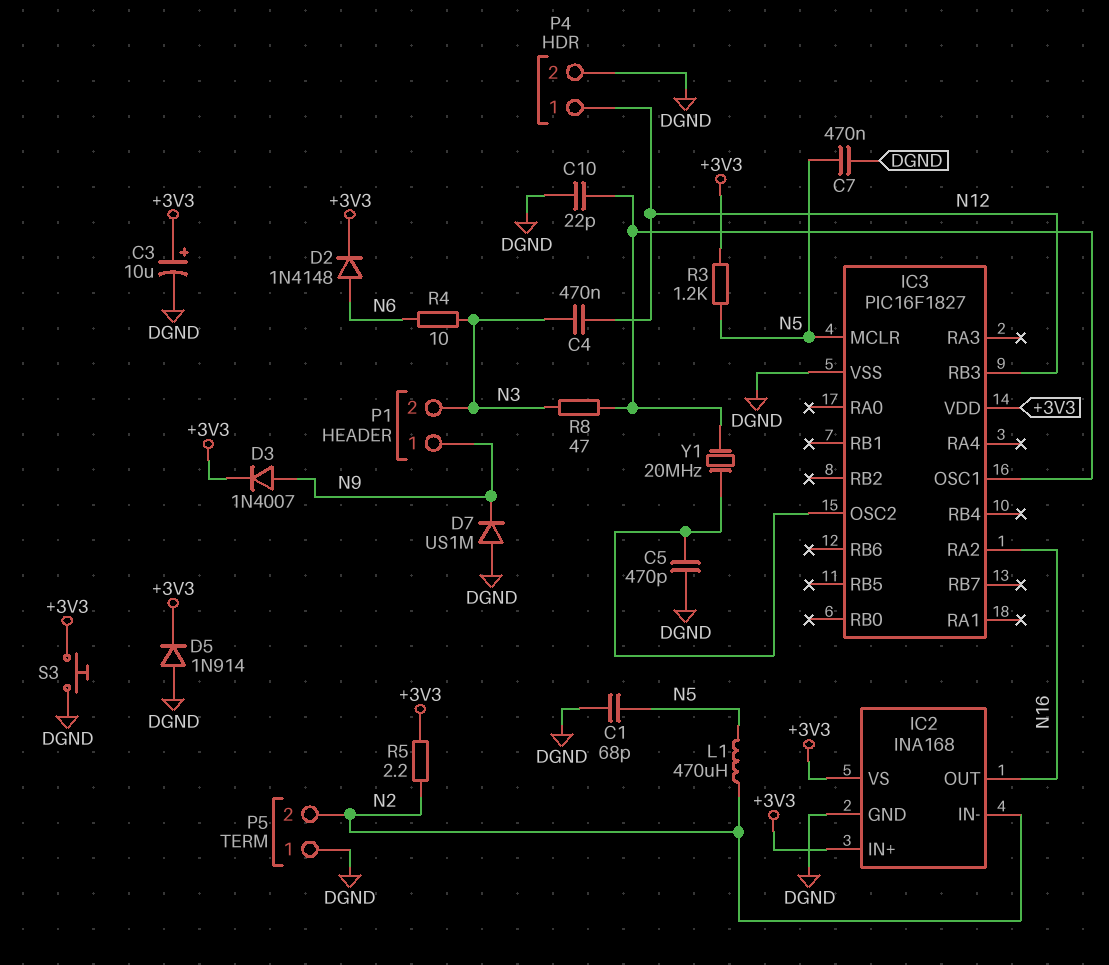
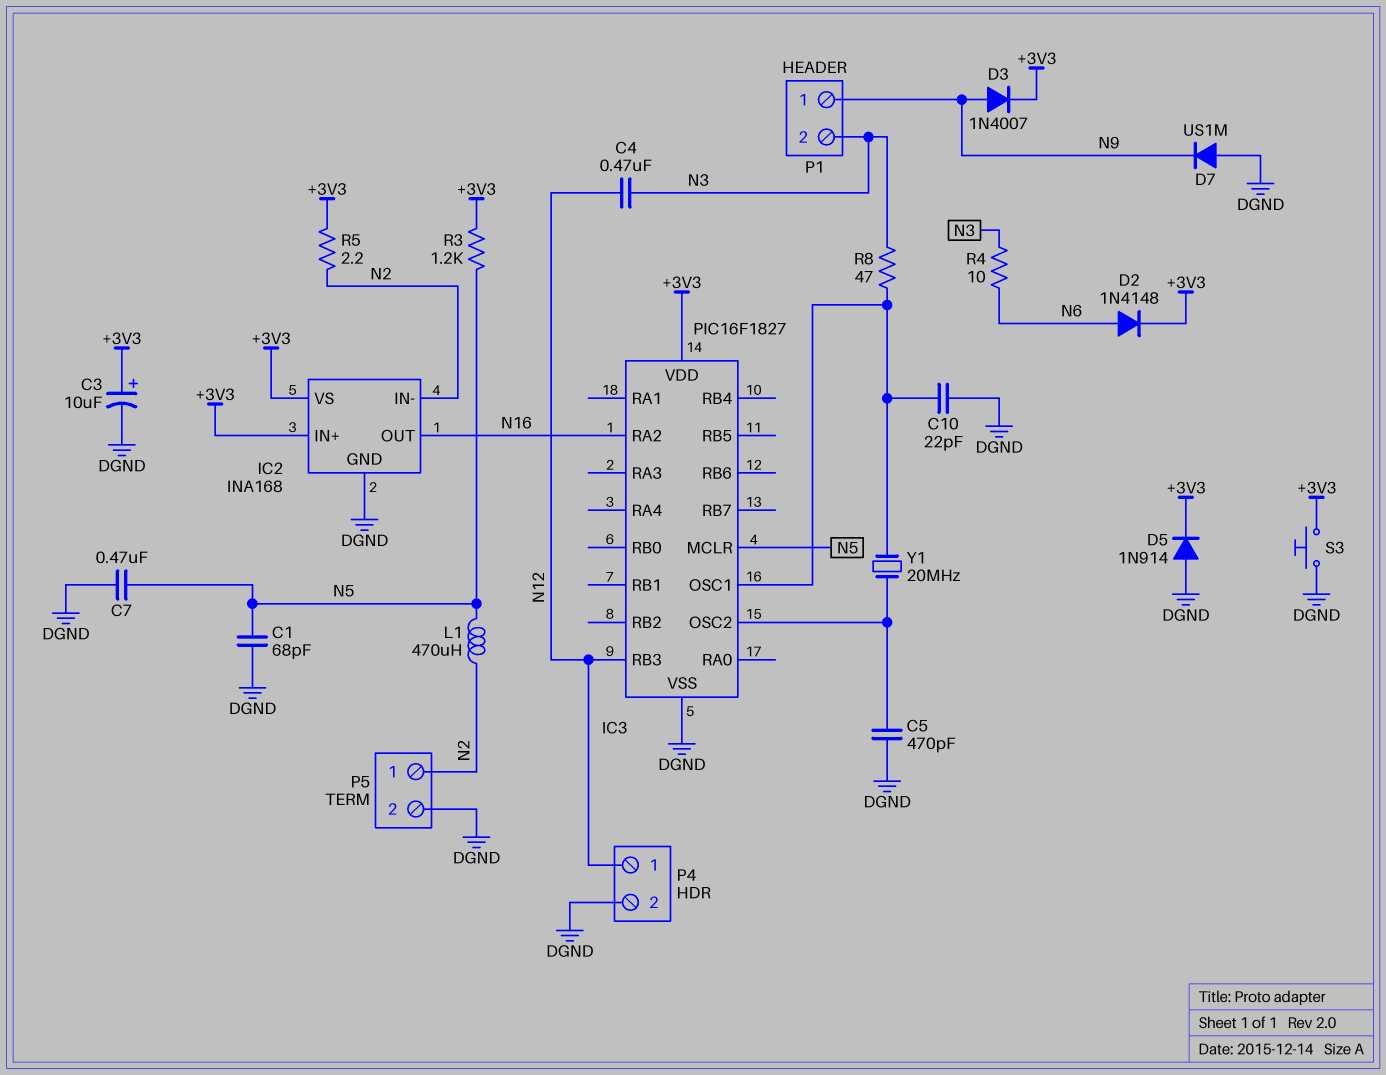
P5 pin 1: DGND -> N2
P5 pin 2: N2 -> DGND

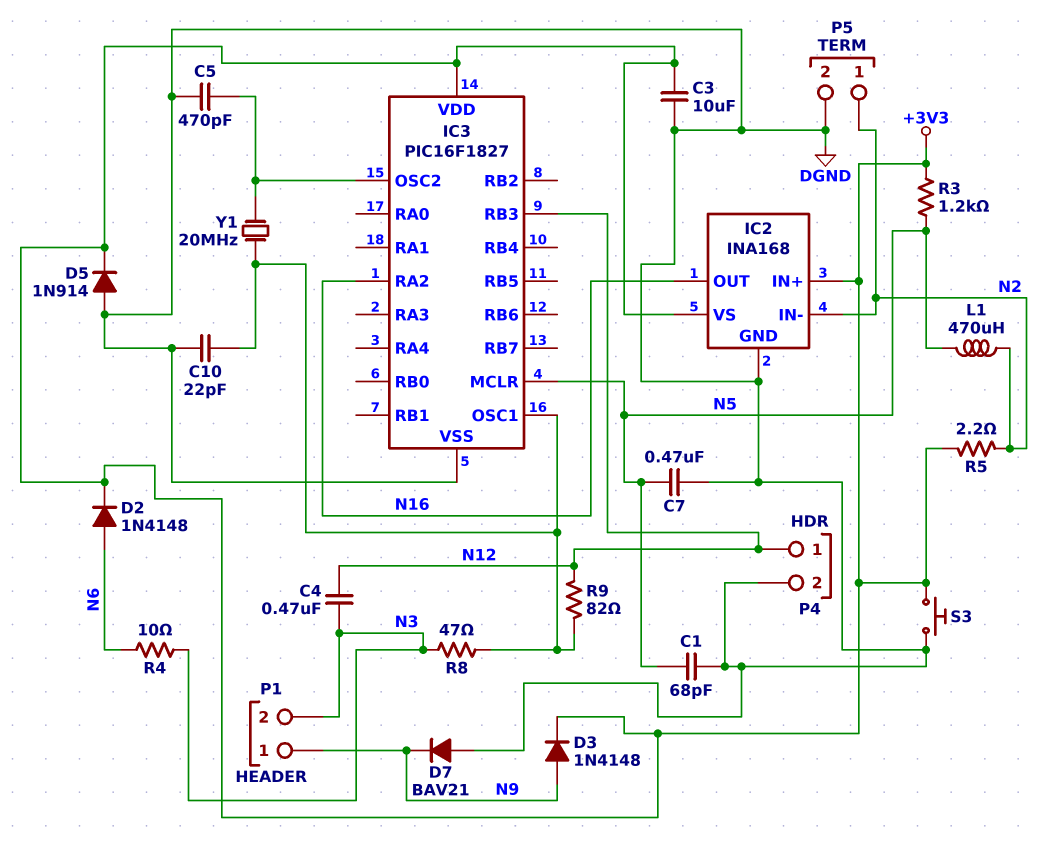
C3: 10uF (plus +3V3, minus DGND) -> 10uF (+3V3, DGND)
D3: diode 1N4007 (A N9, K +3V3) -> diode 1N4148 (A N9, K +3V3)
D7: diode US1M (A DGND, K N9) -> diode BAV21 (A DGND, K N9)
R9: none -> 82 (IC3/OSC1, N12)

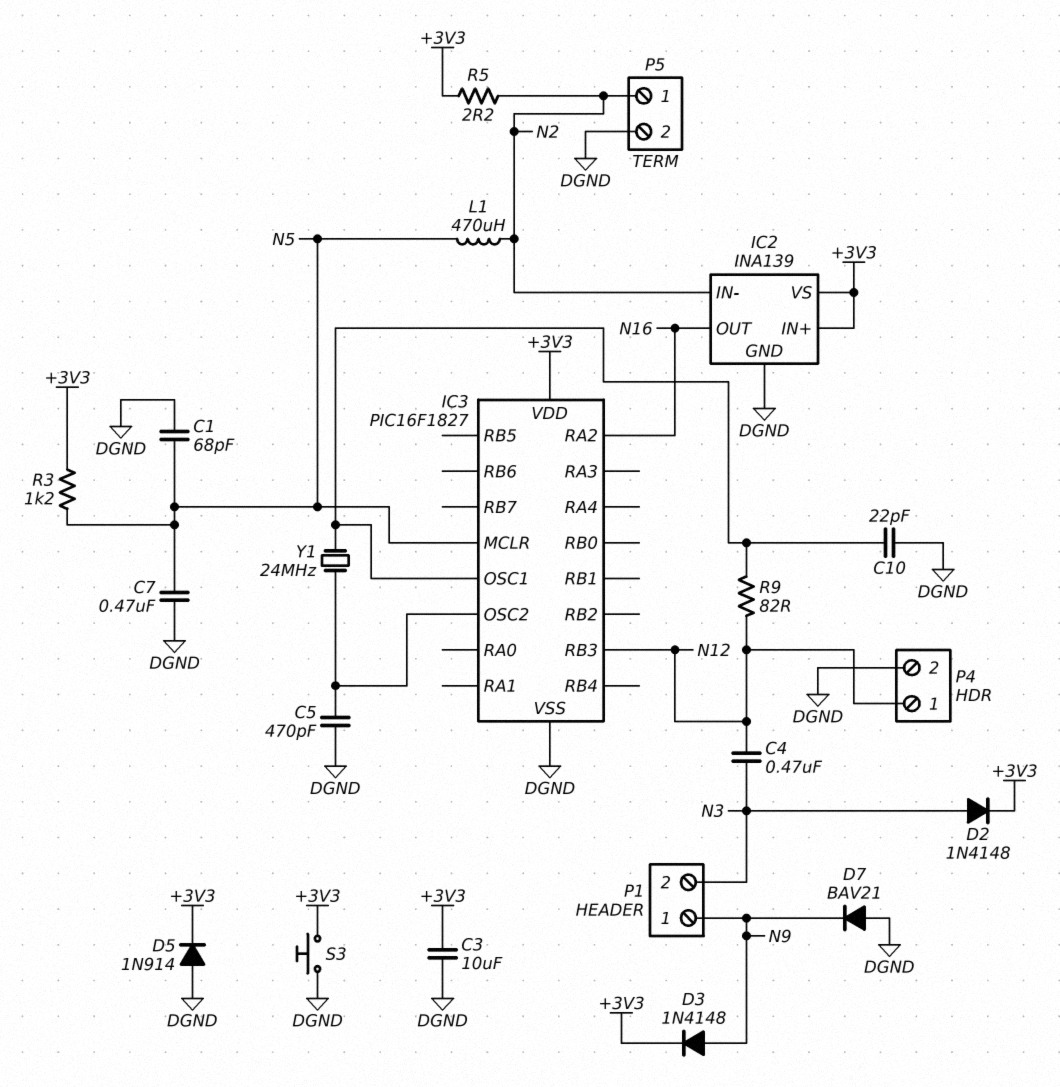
D2: diode 1N4148 (A N6, K +3V3) -> diode 1N4148 (A N3, K +3V3)
IC2: INA168 -> INA139
R4: 10 (N3, N6) -> none
R8: 47 (IC3/OSC1, N3) -> none
Y1: 20MHz (IC3/OSC1, IC3/OSC2) -> 24MHz (IC3/OSC1, IC3/OSC2)

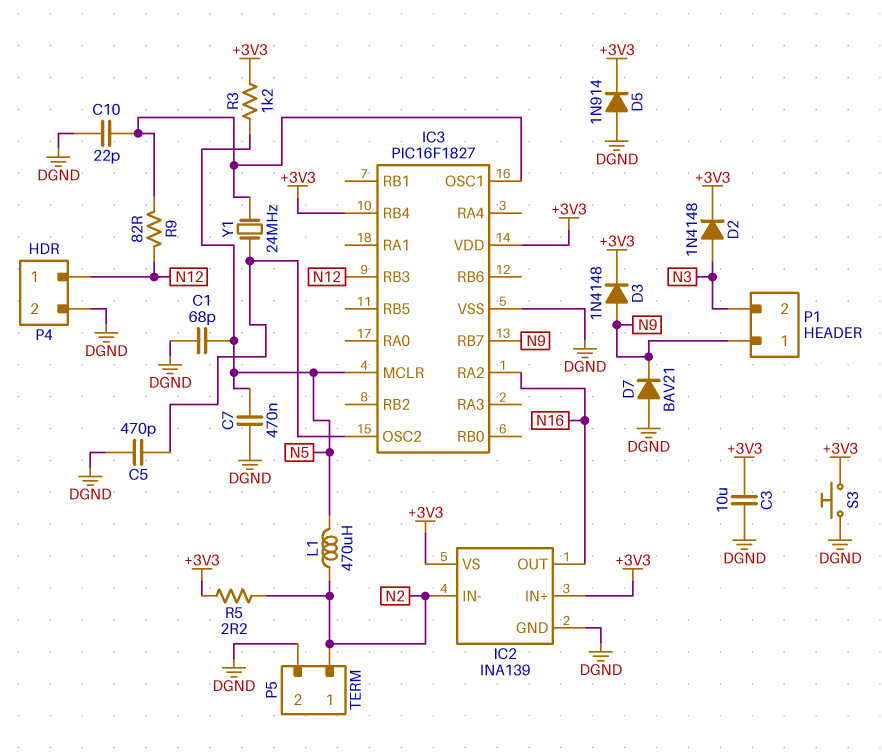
C4: 470nF (N3, N12) -> none
IC3 pin RB4: none -> +3V3
IC3 pin RB7: none -> N9

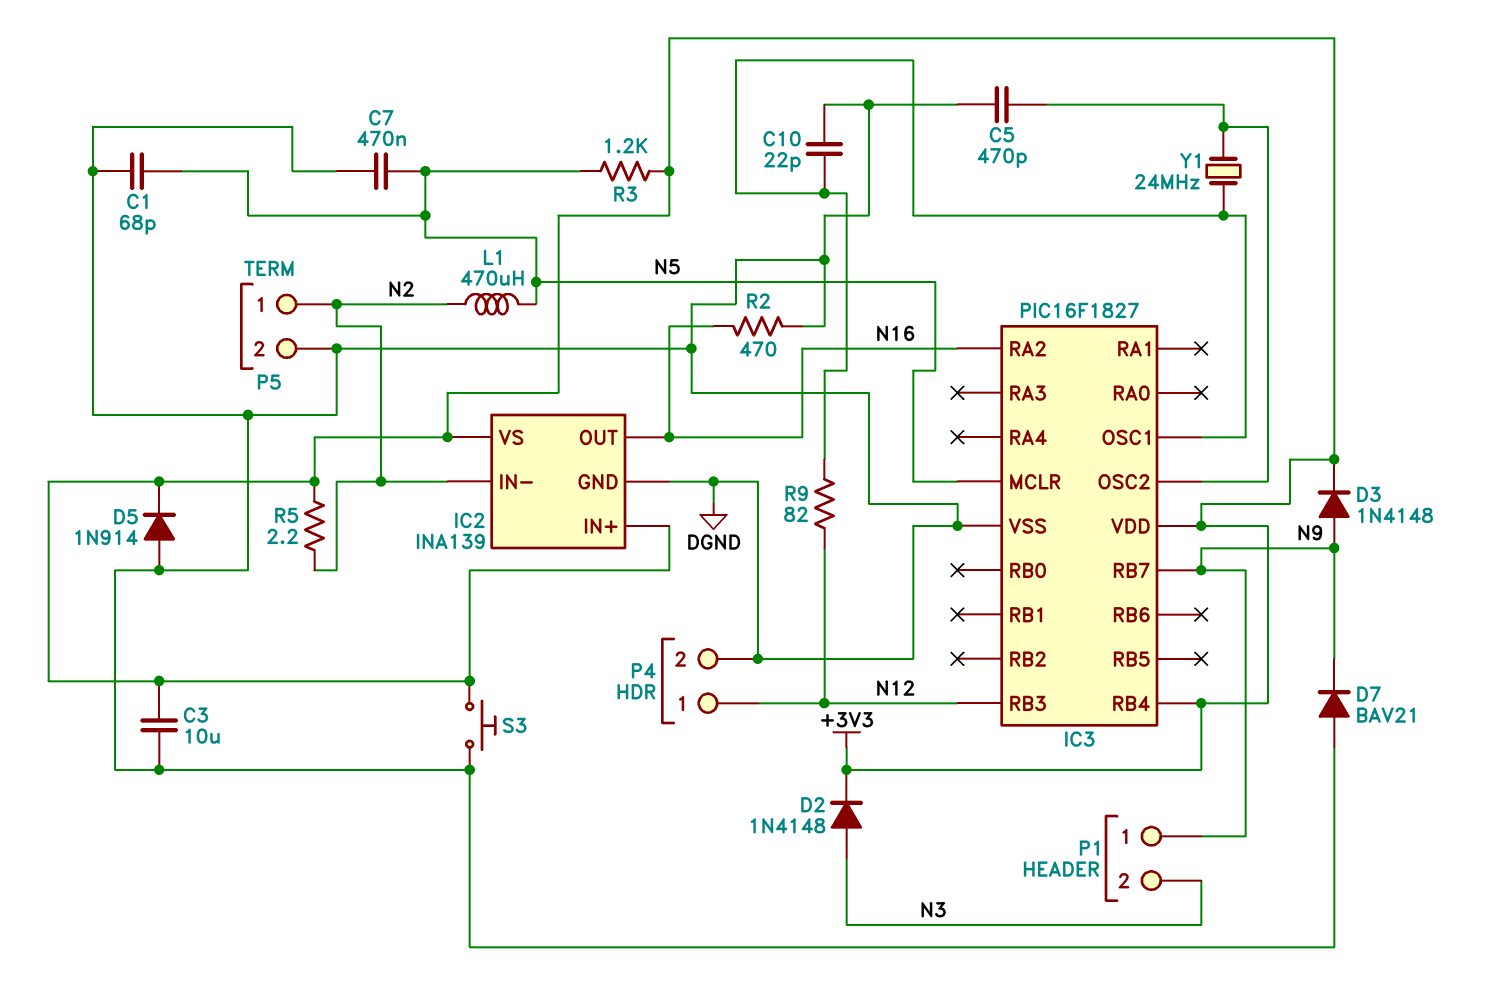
R2: none -> 470 (DGND, N16)

